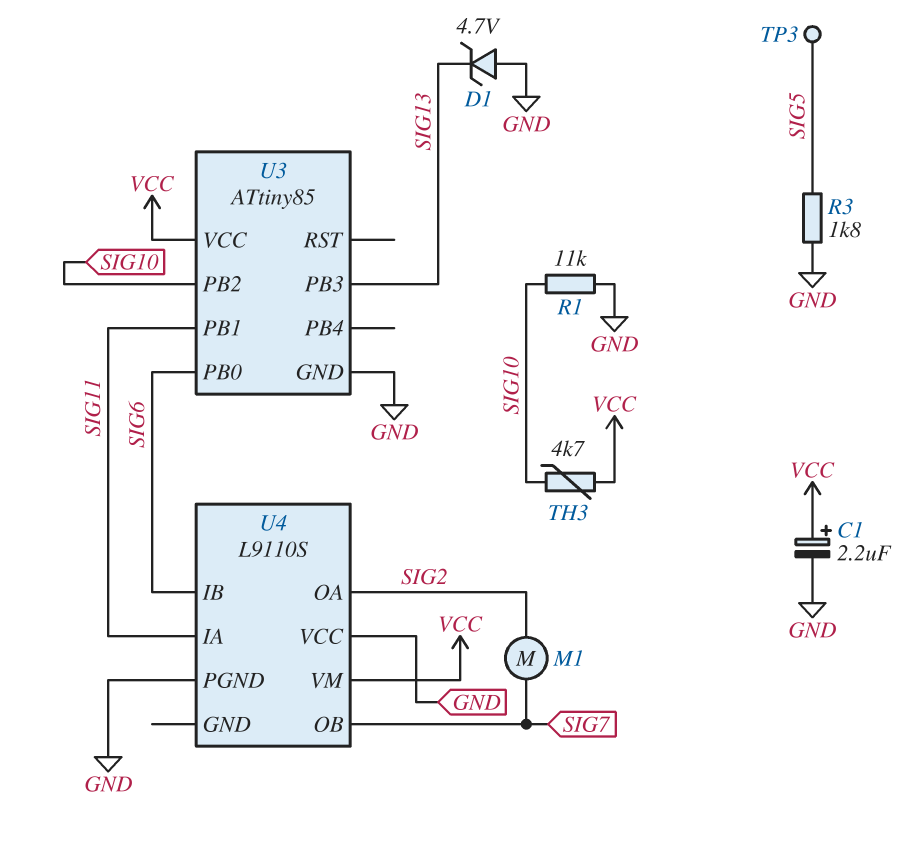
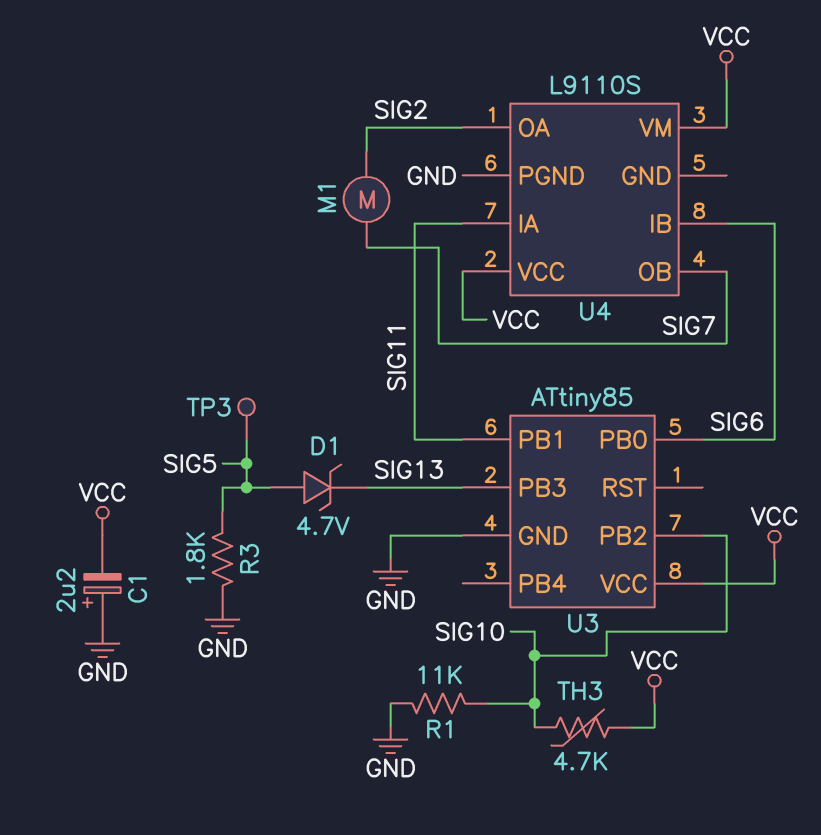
C1: 2.2uF (plus VCC, minus GND) -> 2.2uF (plus GND, minus VCC)
D1: zener 4.7V (A GND, K SIG13) -> zener 4.7V (A SIG5, K SIG13)
U4 pin VCC: GND -> VCC

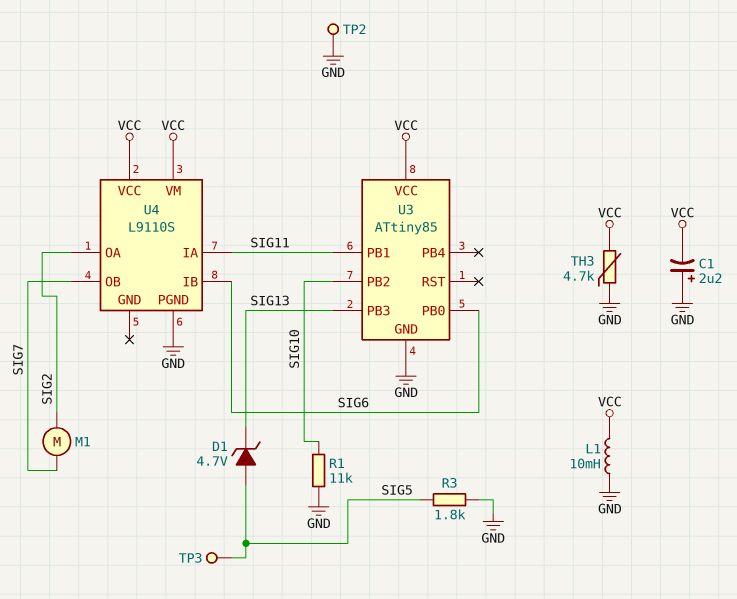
L1: none -> 10mH (GND, VCC)
TH3: 4.7k (SIG10, VCC) -> 4.7k (GND, VCC)
TP2: none -> test point (GND)

